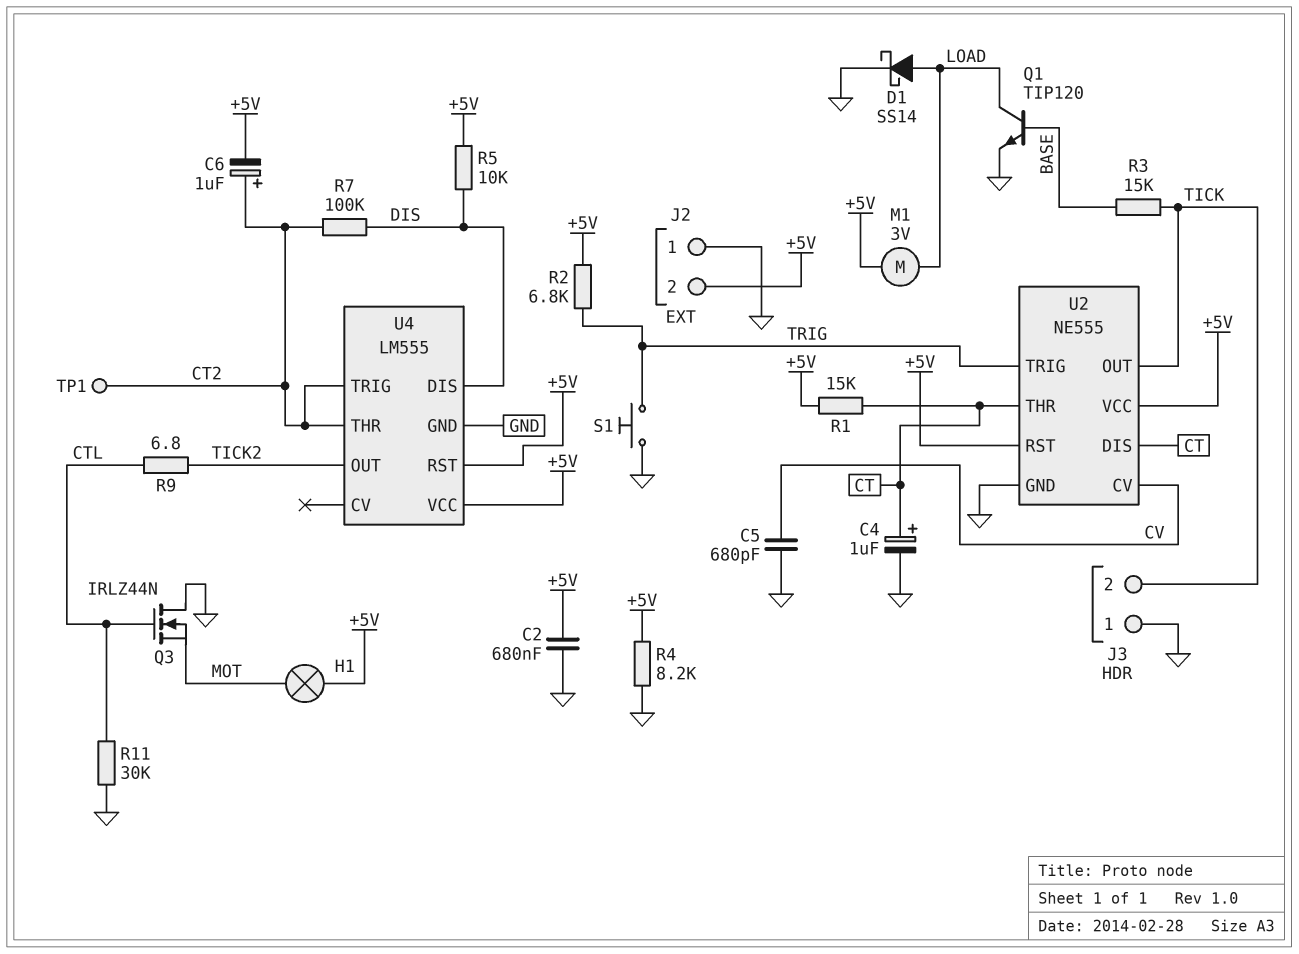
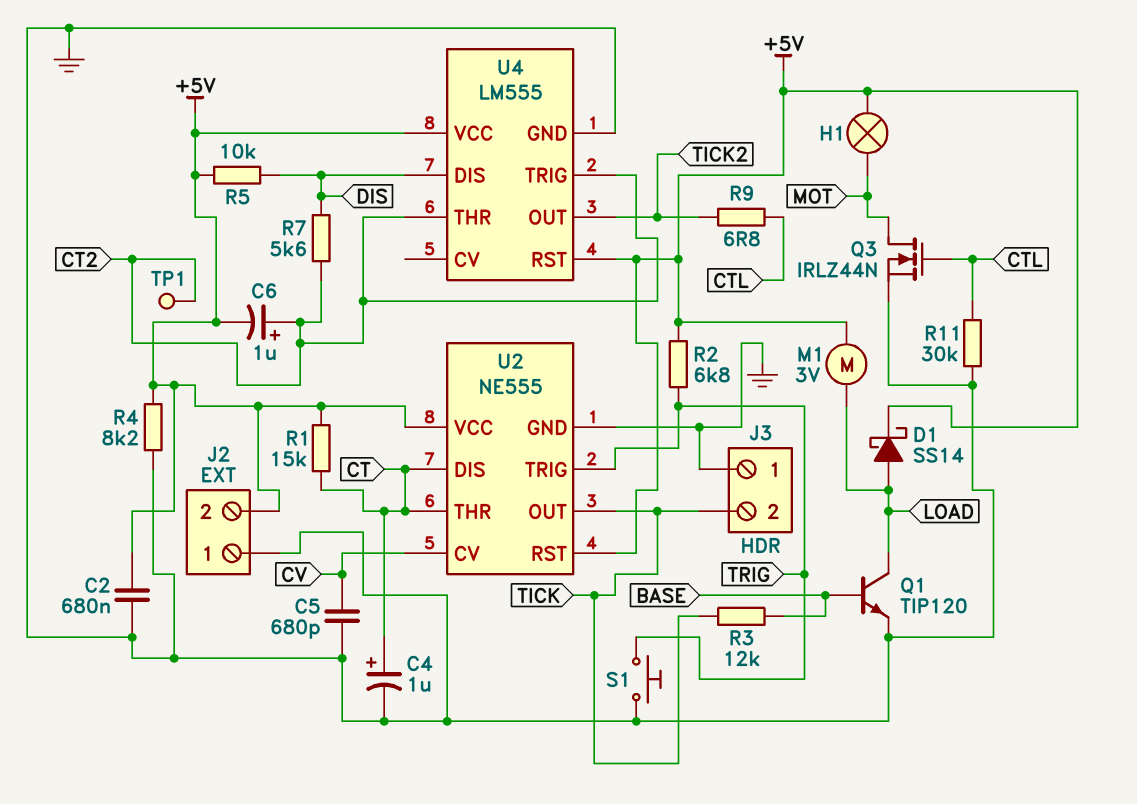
D1: schottky SS14 (A LOAD, K GND) -> schottky SS14 (A LOAD, K +5V)
Q3: NMOS IRLZ44N (G CTL, D GND, S MOT) -> NMOS IRLZ44N (G CTL, D MOT, S GND)
R3: 15k (BASE, TICK) -> 12k (BASE, TICK)
R7: 100k (CT2, DIS) -> 5.6k (CT2, DIS)

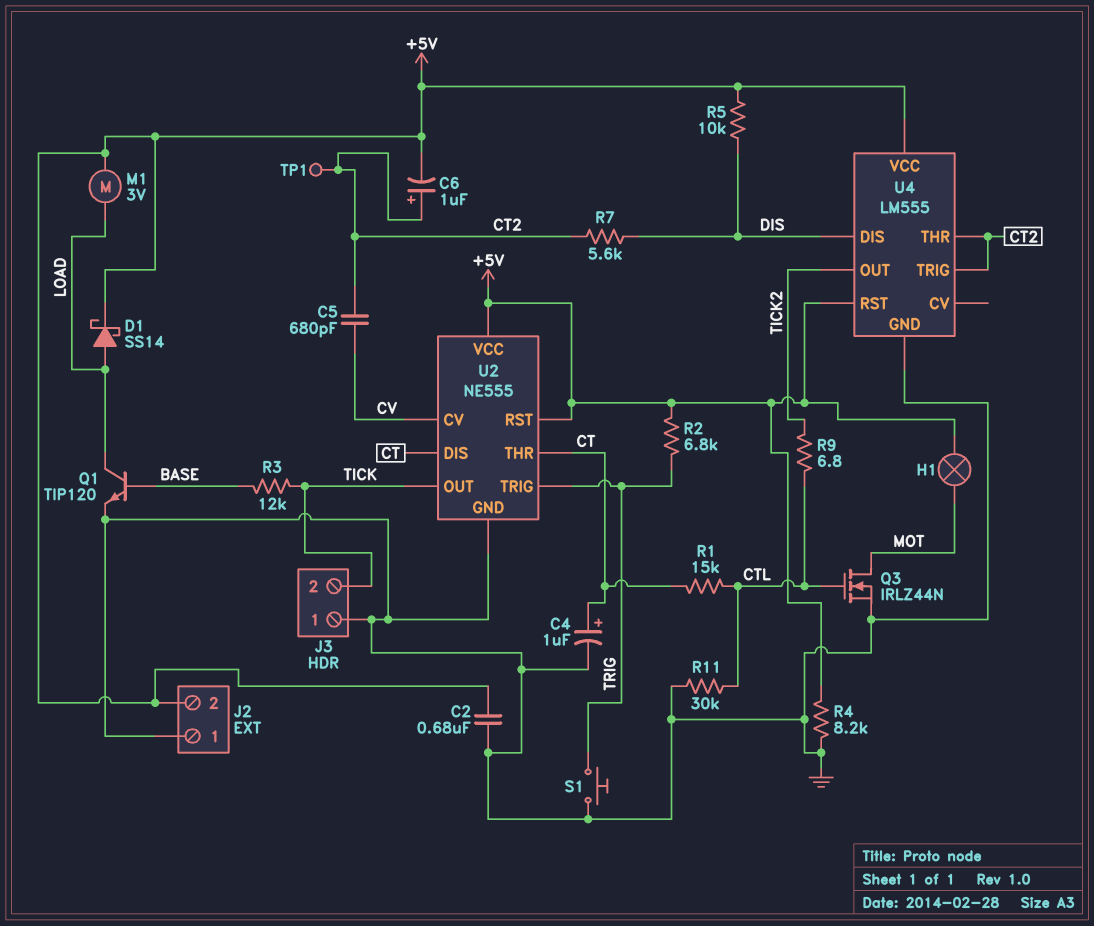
C5: 680pF (CV, GND) -> 680pF (CT2, CV)
R1: 15k (+5V, CT) -> 15k (CT, CTL)

